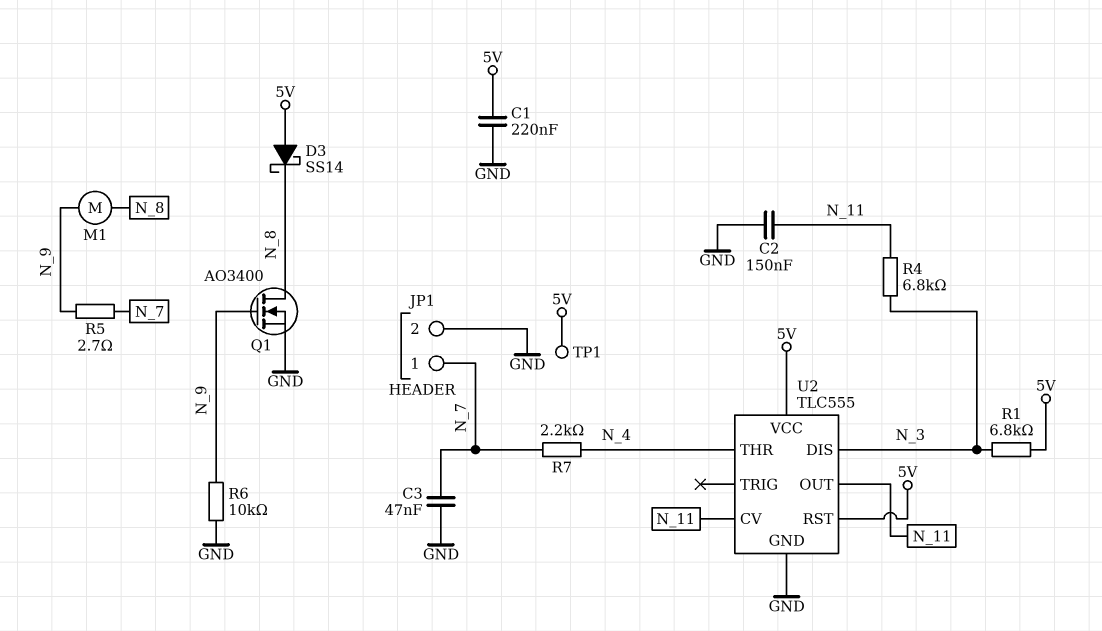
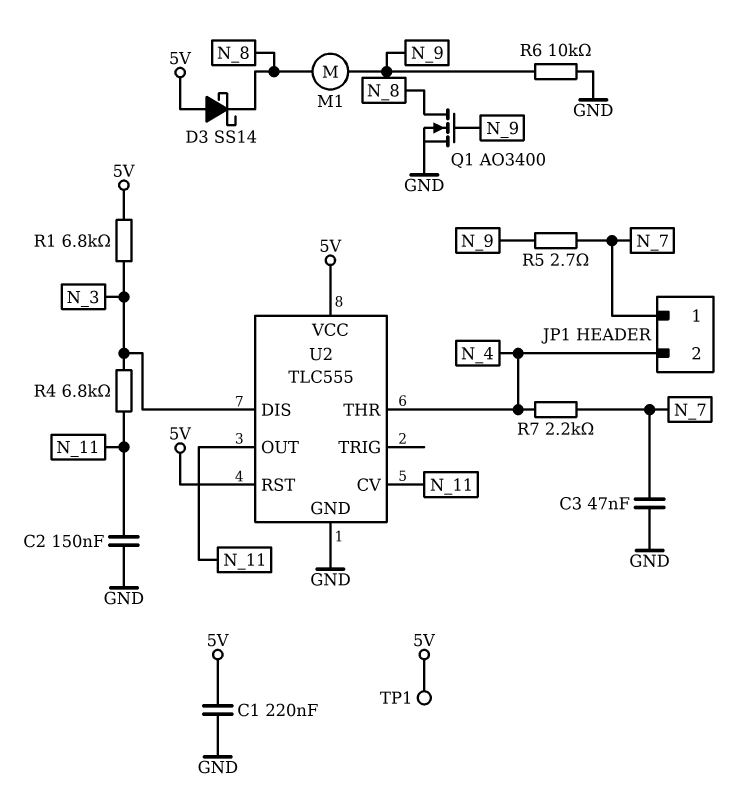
JP1 pin 2: GND -> N_4

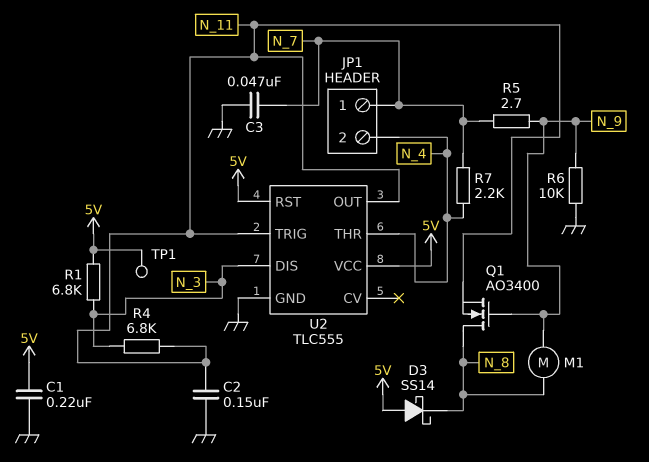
Q1: NMOS AO3400 (G N_9, D N_8, S GND) -> NMOS AO3400 (G N_9, D N_8, S N_11)
U2 pin CV: N_11 -> none
U2 pin TRIG: none -> N_11

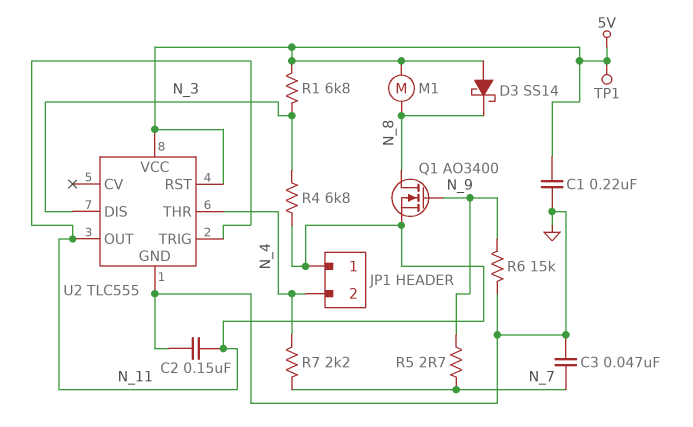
JP1 pin 1: N_7 -> N_11
M1: motor (N_8, N_9) -> motor (5V, N_8)
R6: 10k (GND, N_9) -> 15k (GND, N_9)

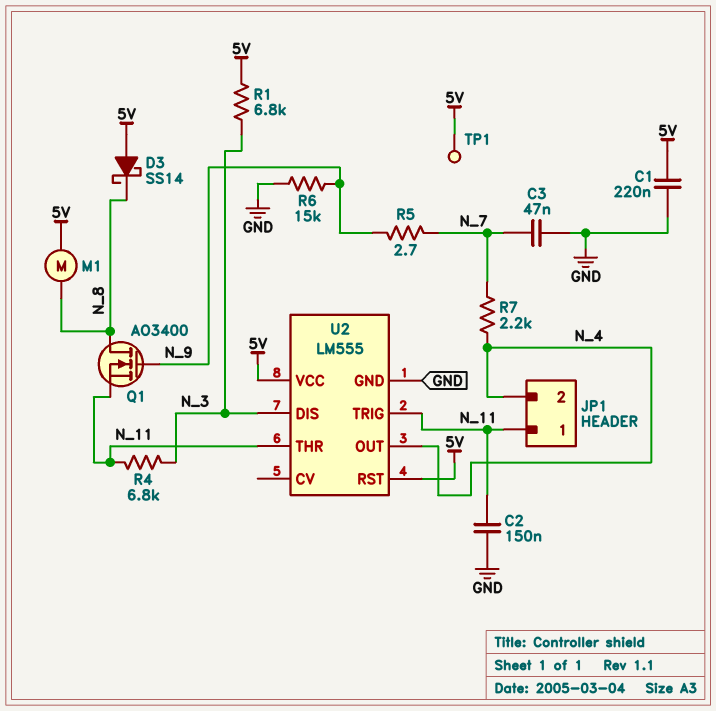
U2: TLC555 -> LM555
U2 pin OUT: N_11 -> N_4
U2 pin THR: N_4 -> N_11

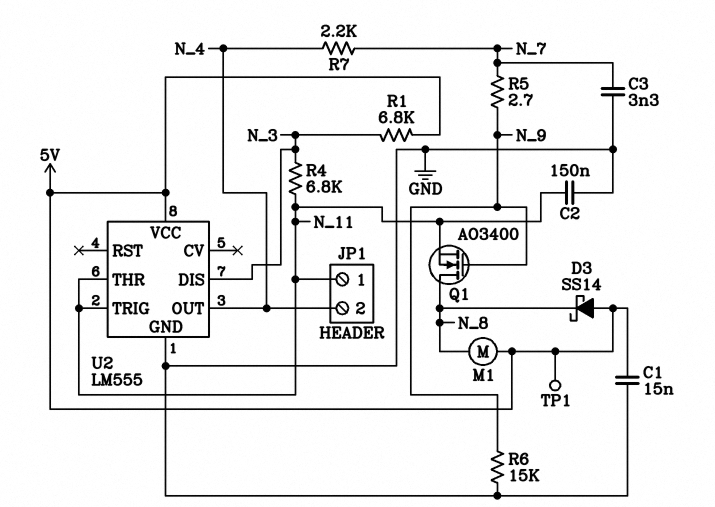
C1: 220nF (5V, GND) -> 15nF (5V, GND)
C3: 47nF (GND, N_7) -> 3.3nF (GND, N_7)
U2 pin RST: 5V -> none

